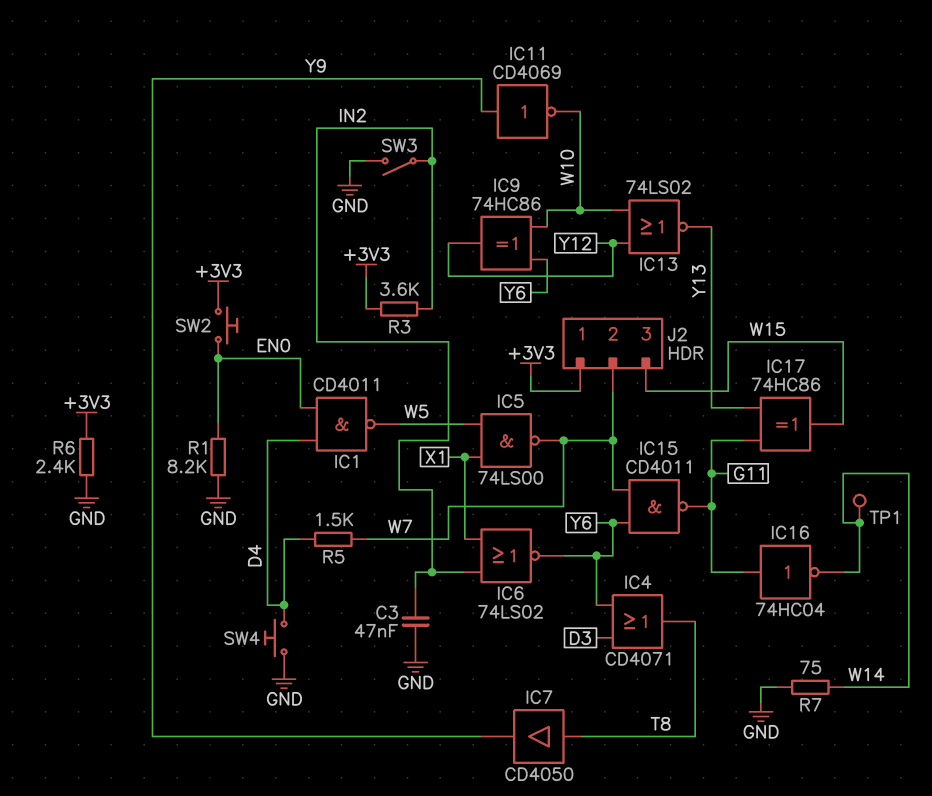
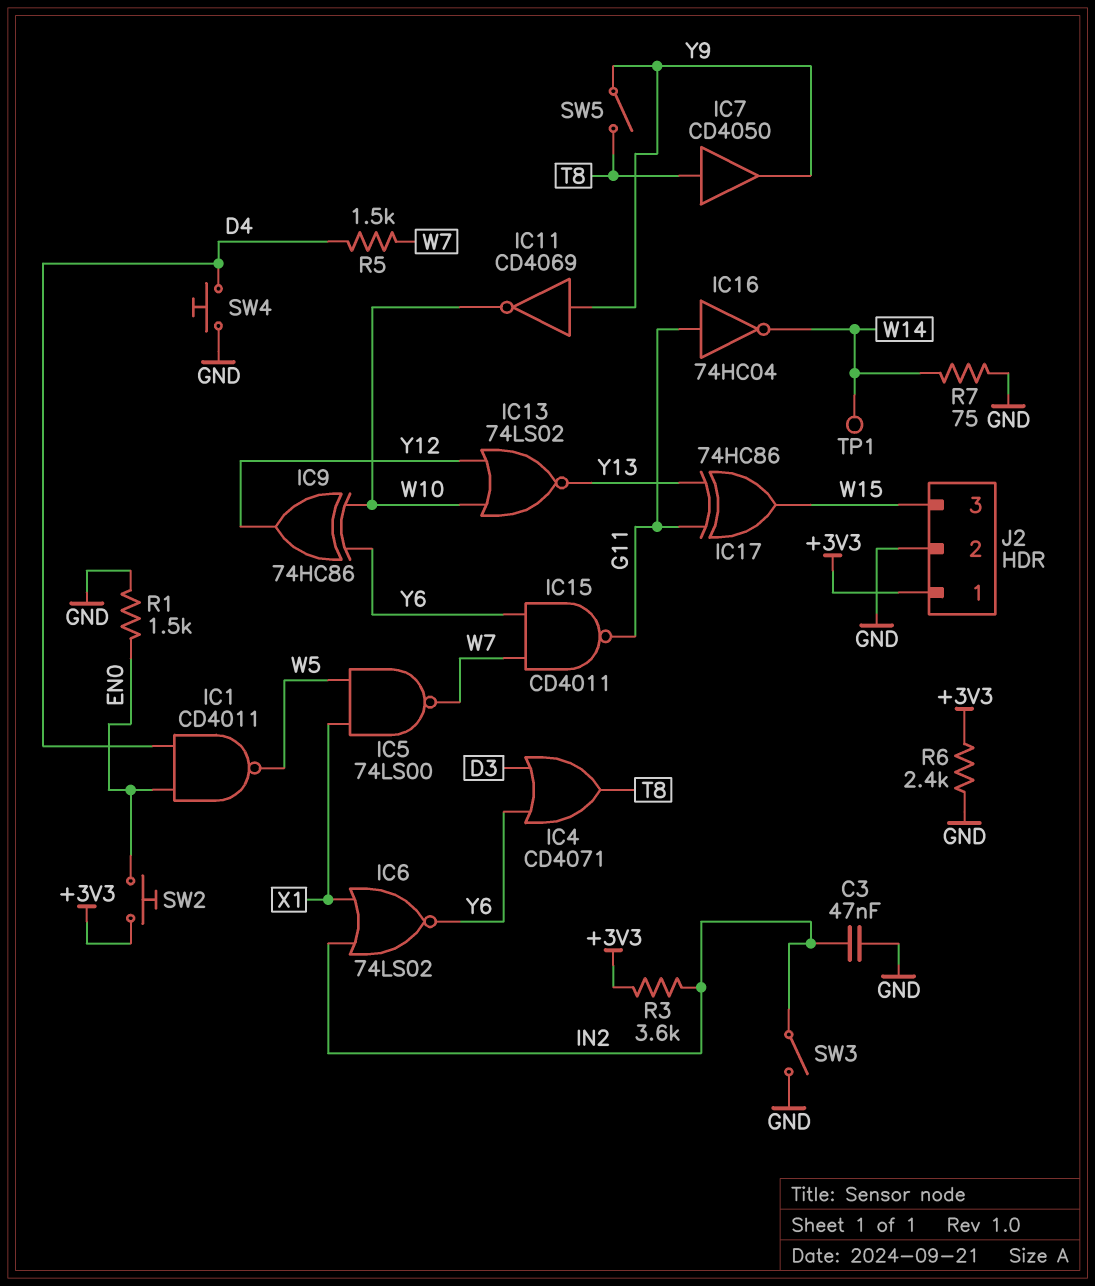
J2 pin 2: W7 -> GND
R1: 8.2k (EN0, GND) -> 1.5k (EN0, GND)
SW5: none -> switch (T8, Y9)

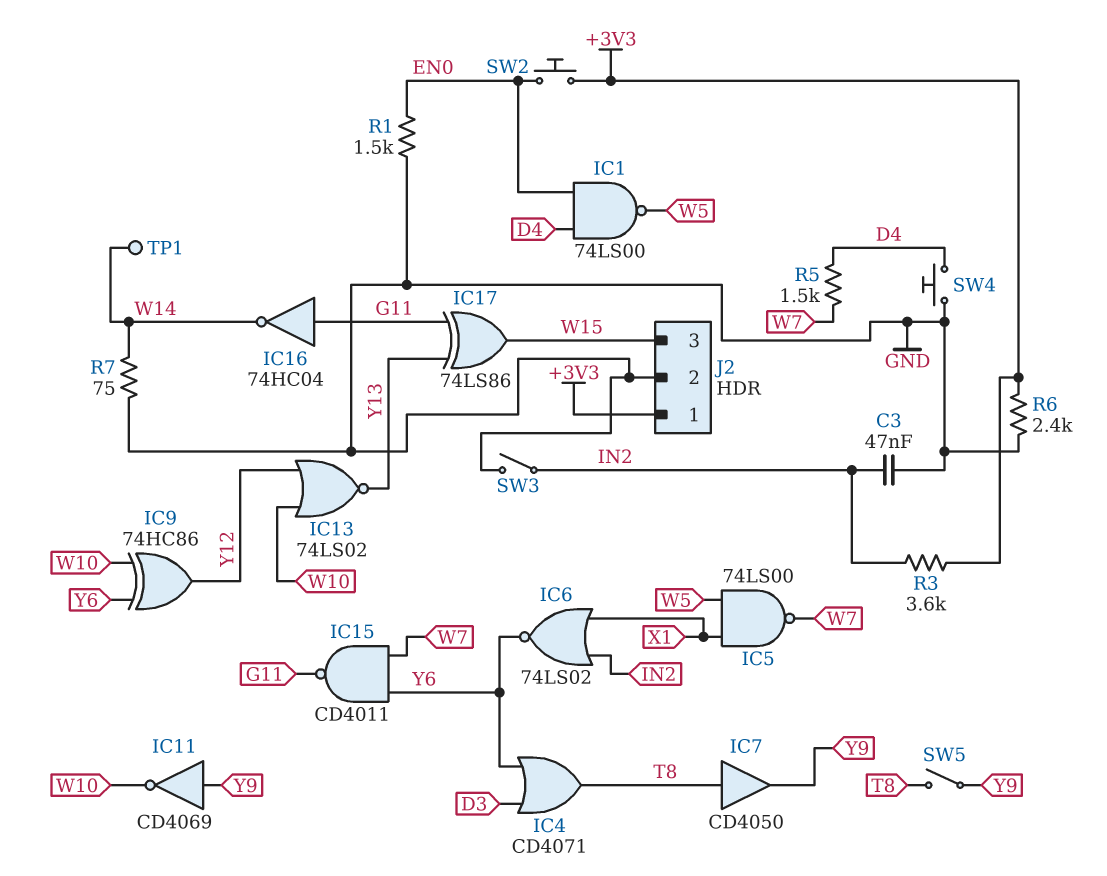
IC1: NAND CD4011 (in D4, in EN0, out W5) -> NAND 74LS00 (in D4, in EN0, out W5)
IC17: XOR 74HC86 (in G11, in Y13, out W15) -> XOR 74LS86 (in G11, in Y13, out W15)

